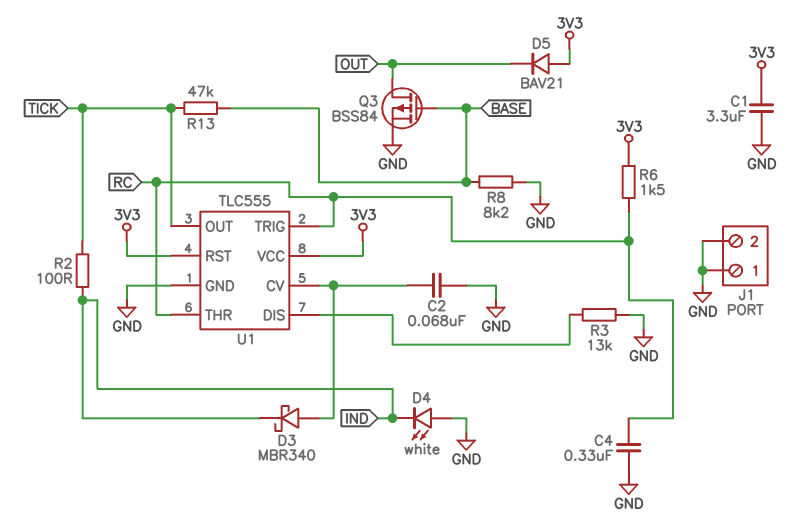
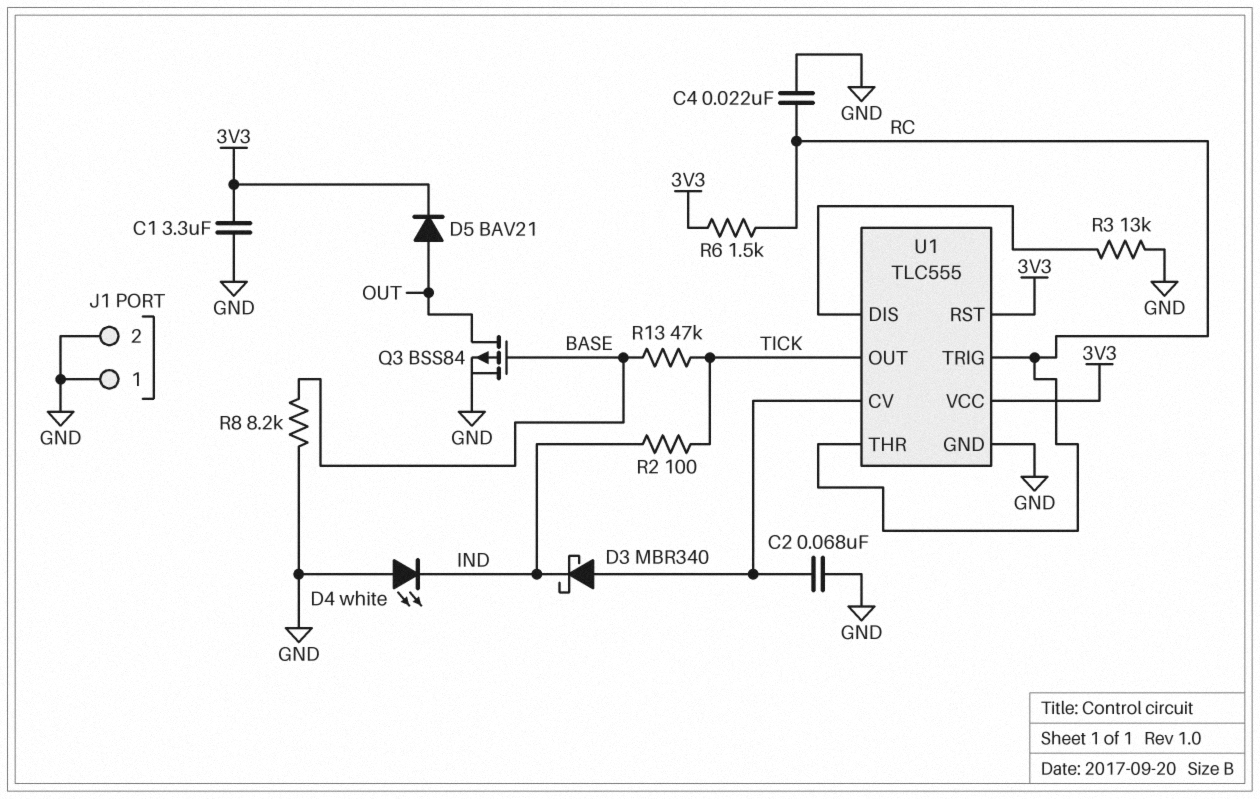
C4: 330nF (GND, RC) -> 22nF (GND, RC)
D5: diode BAV21 (A 3V3, K OUT) -> diode BAV21 (A OUT, K 3V3)

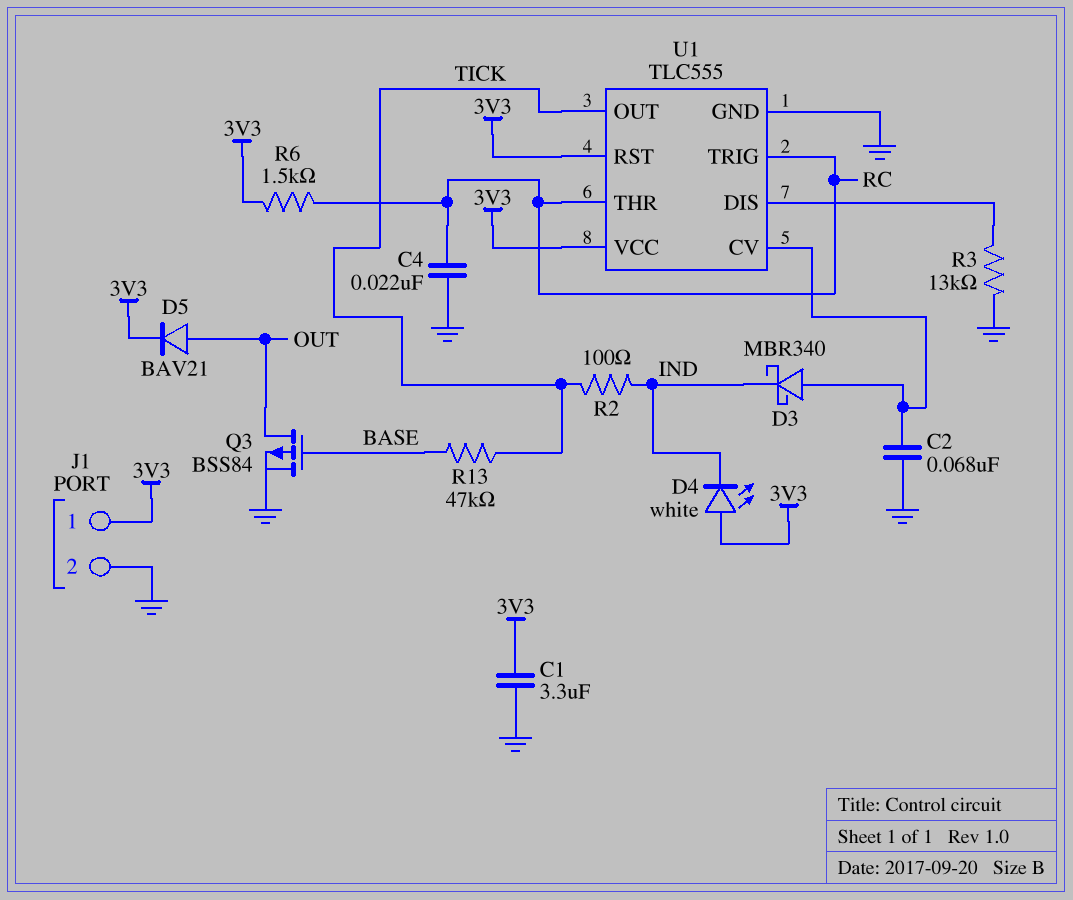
D4: LED white (A GND, K IND) -> LED white (A 3V3, K IND)
J1 pin 1: GND -> 3V3
R8: 8.2k (BASE, GND) -> none

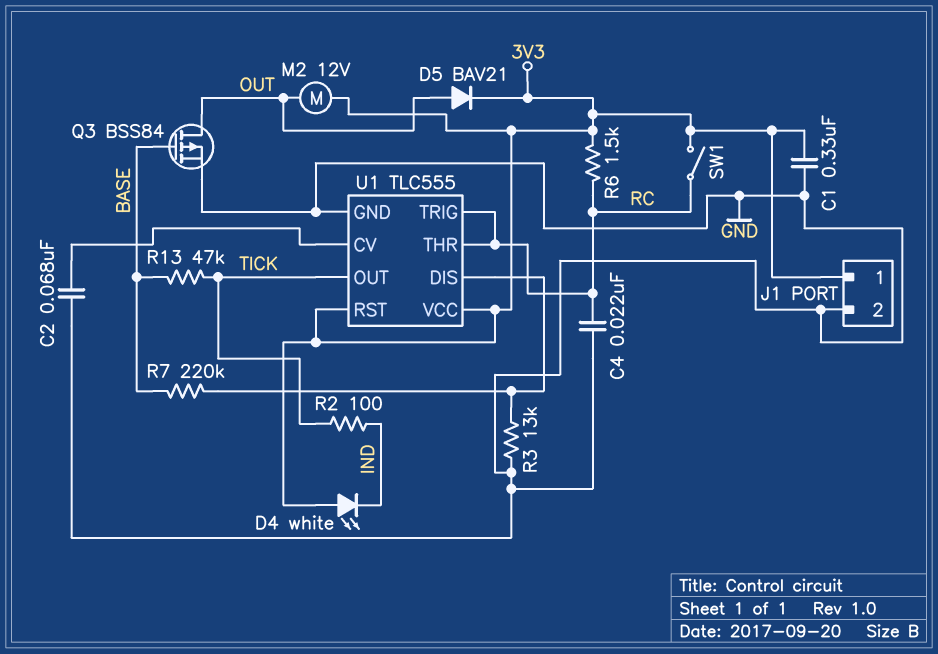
C1: 3.3uF (3V3, GND) -> 330nF (3V3, GND)
D3: schottky MBR340 (A U1/CV, K IND) -> none
M2: none -> motor 12V (3V3, OUT)
R7: none -> 220k (BASE, U1/DIS)
SW1: none -> switch (3V3, RC)

